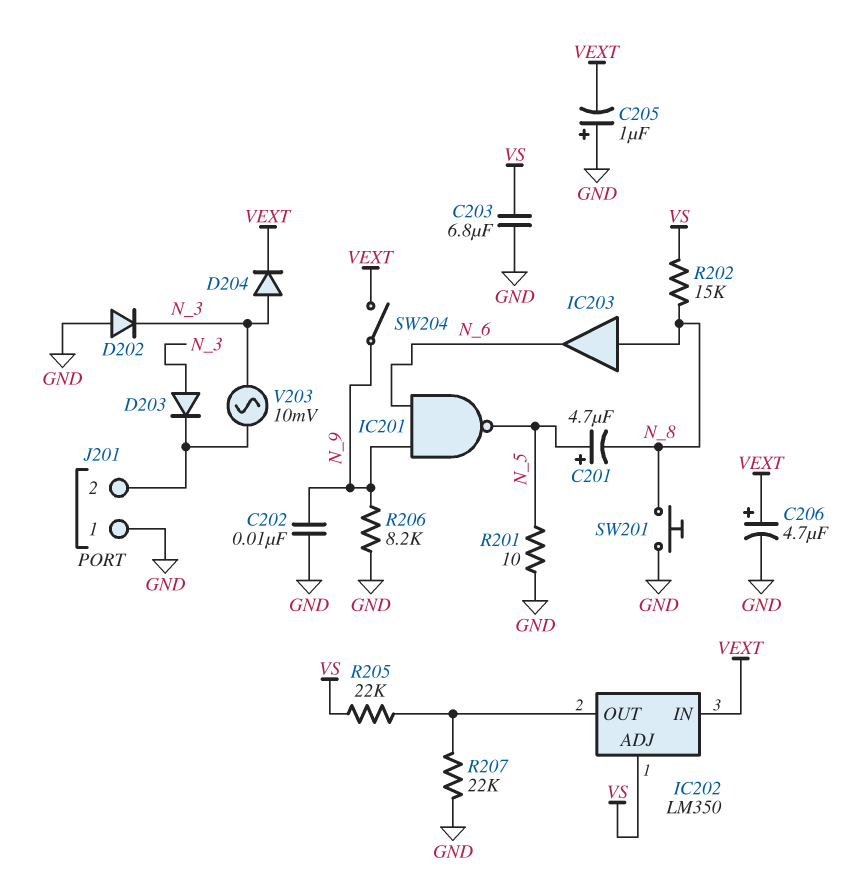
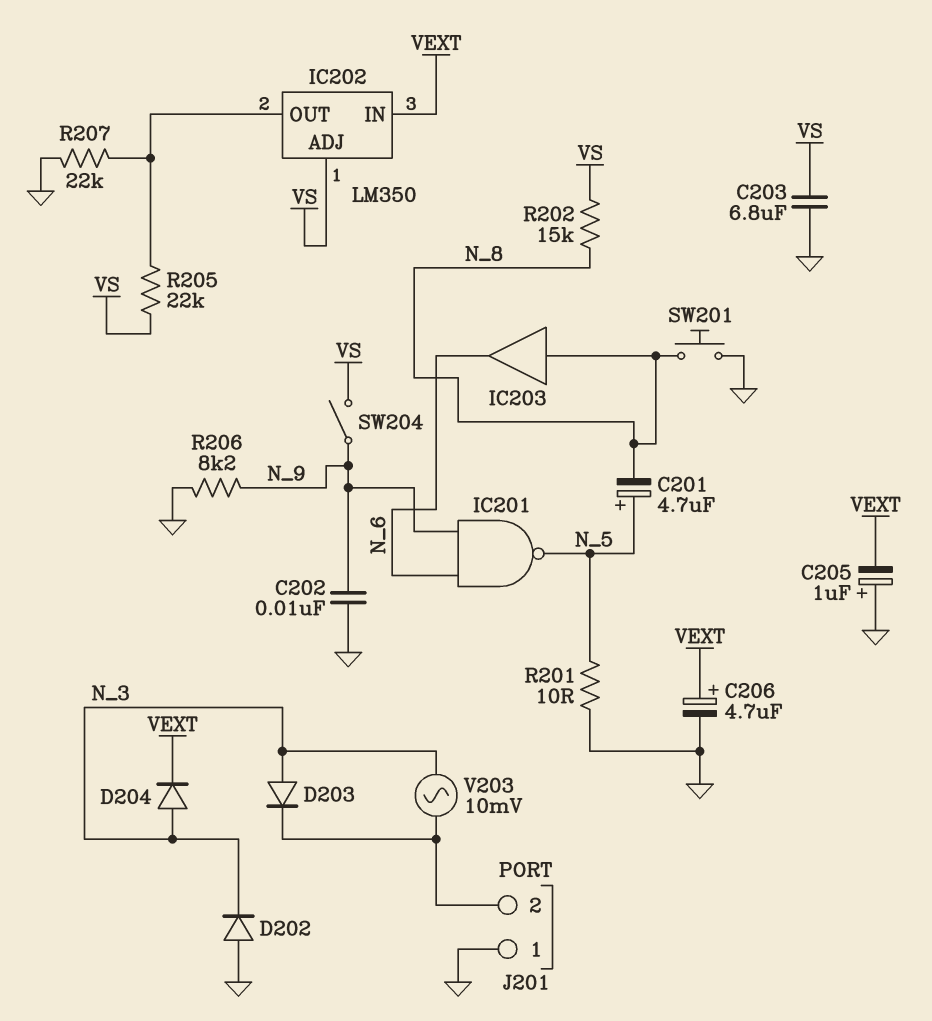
SW204: switch (N_9, VEXT) -> switch (N_9, VS)

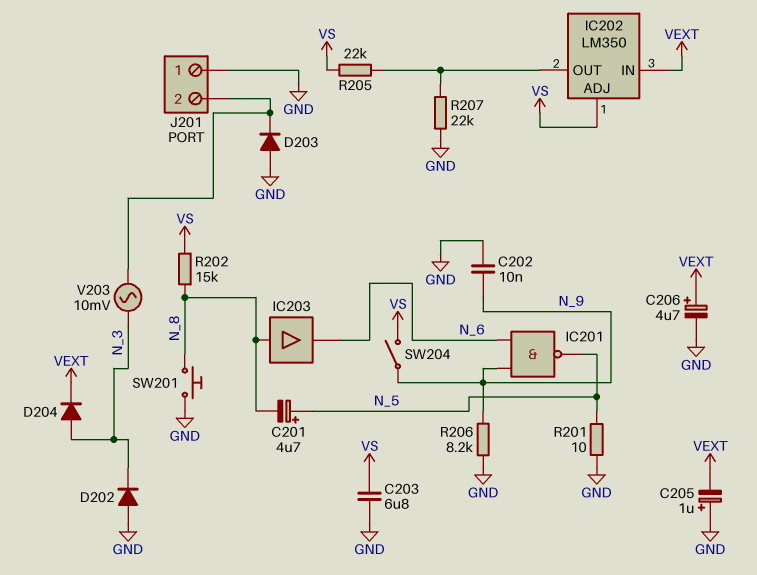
D203: diode (A N_3, K J201/2) -> diode (A GND, K J201/2)

